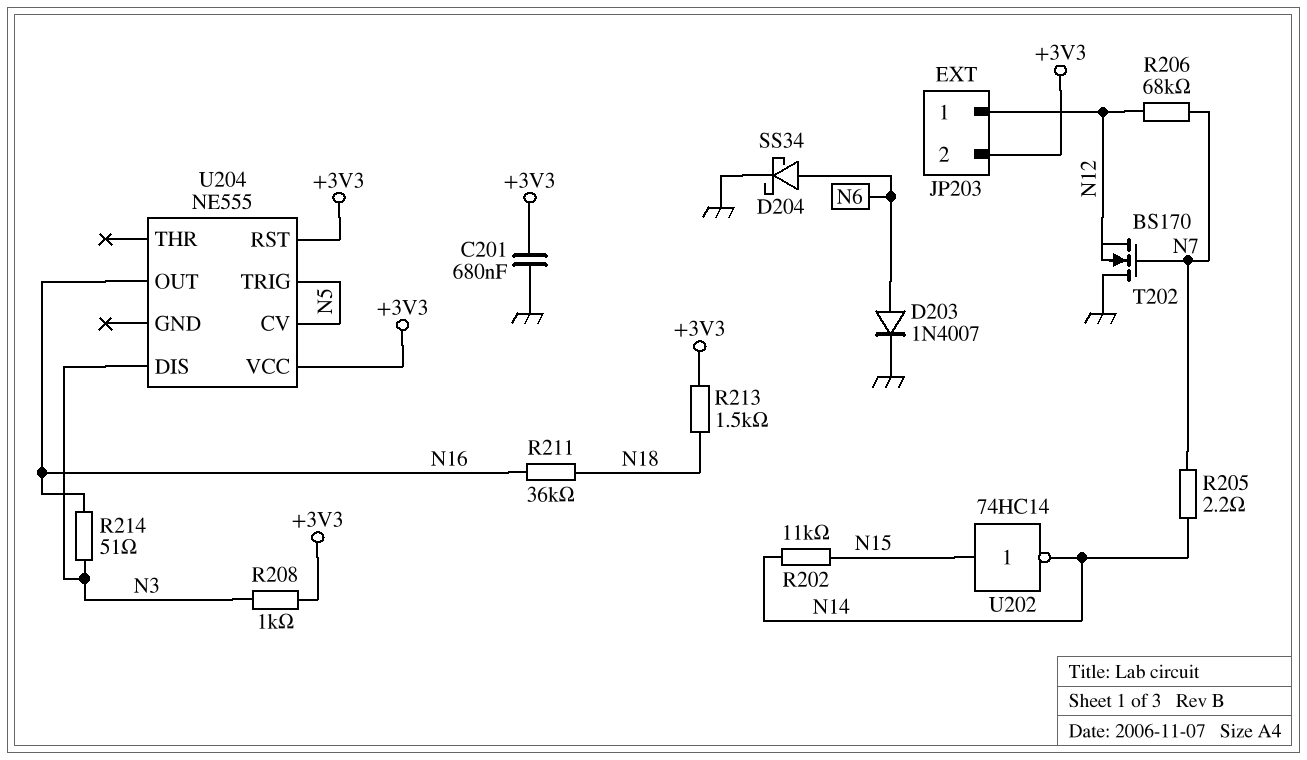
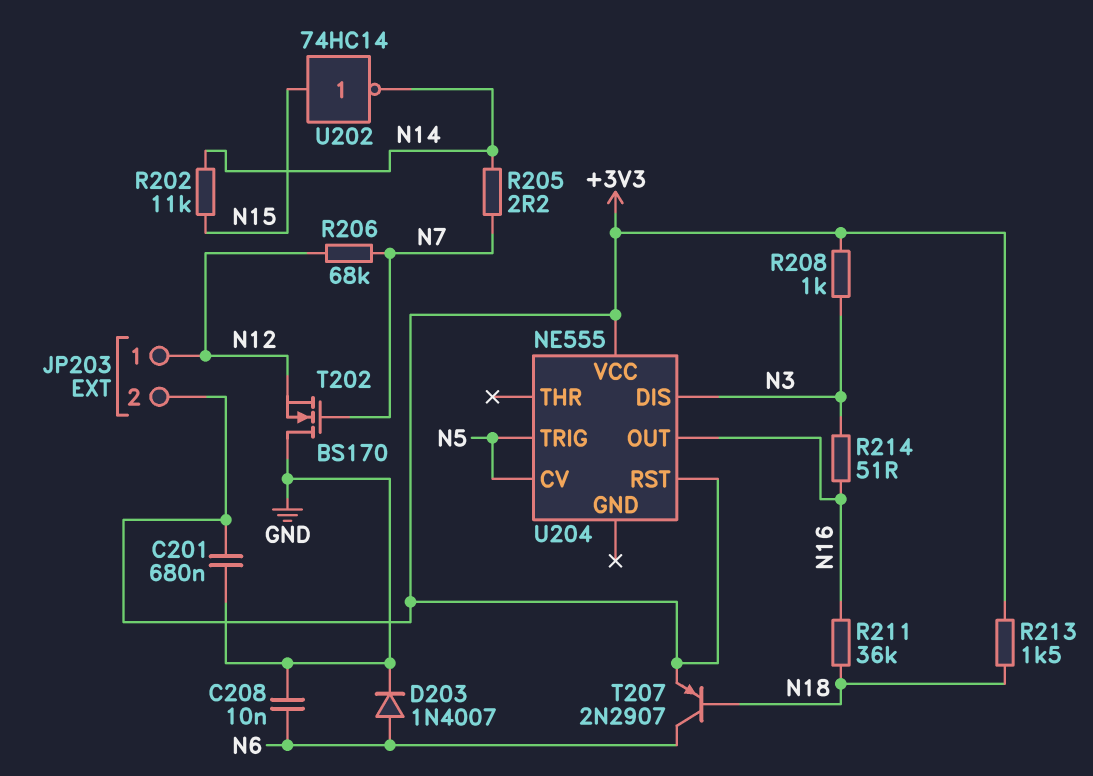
C208: none -> 10nF (GND, N6)
D204: schottky SS34 (A N6, K GND) -> none
T207: none -> PNP 2N2907 (B N18, C N6, E +3V3)

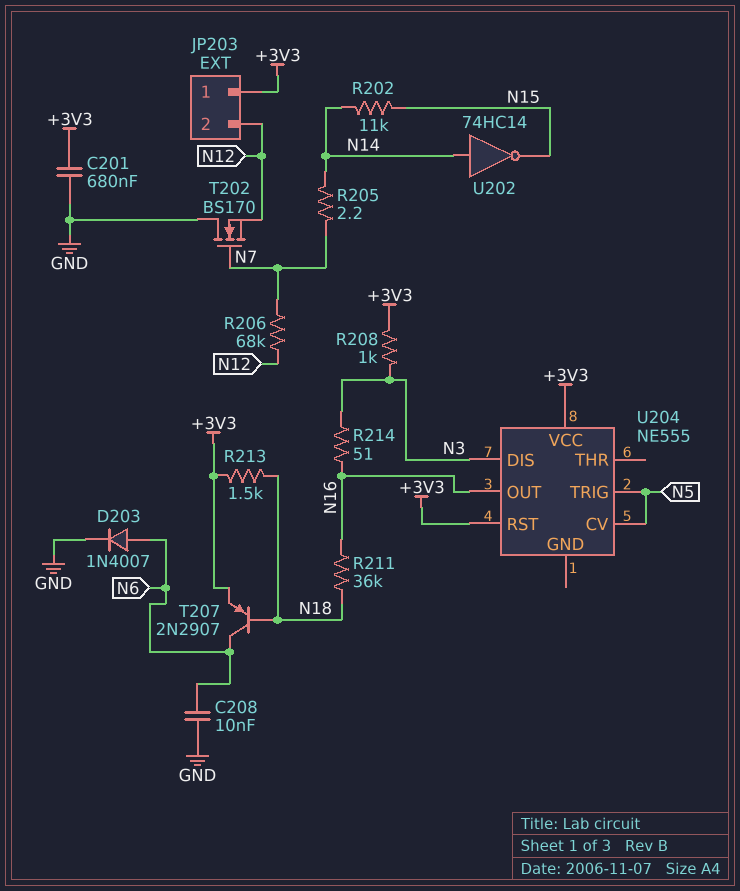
JP203 pin 1: N12 -> +3V3
JP203 pin 2: +3V3 -> N12
U202: NOT 74HC14 (in N15, out N14) -> NOT 74HC14 (in N14, out N15)

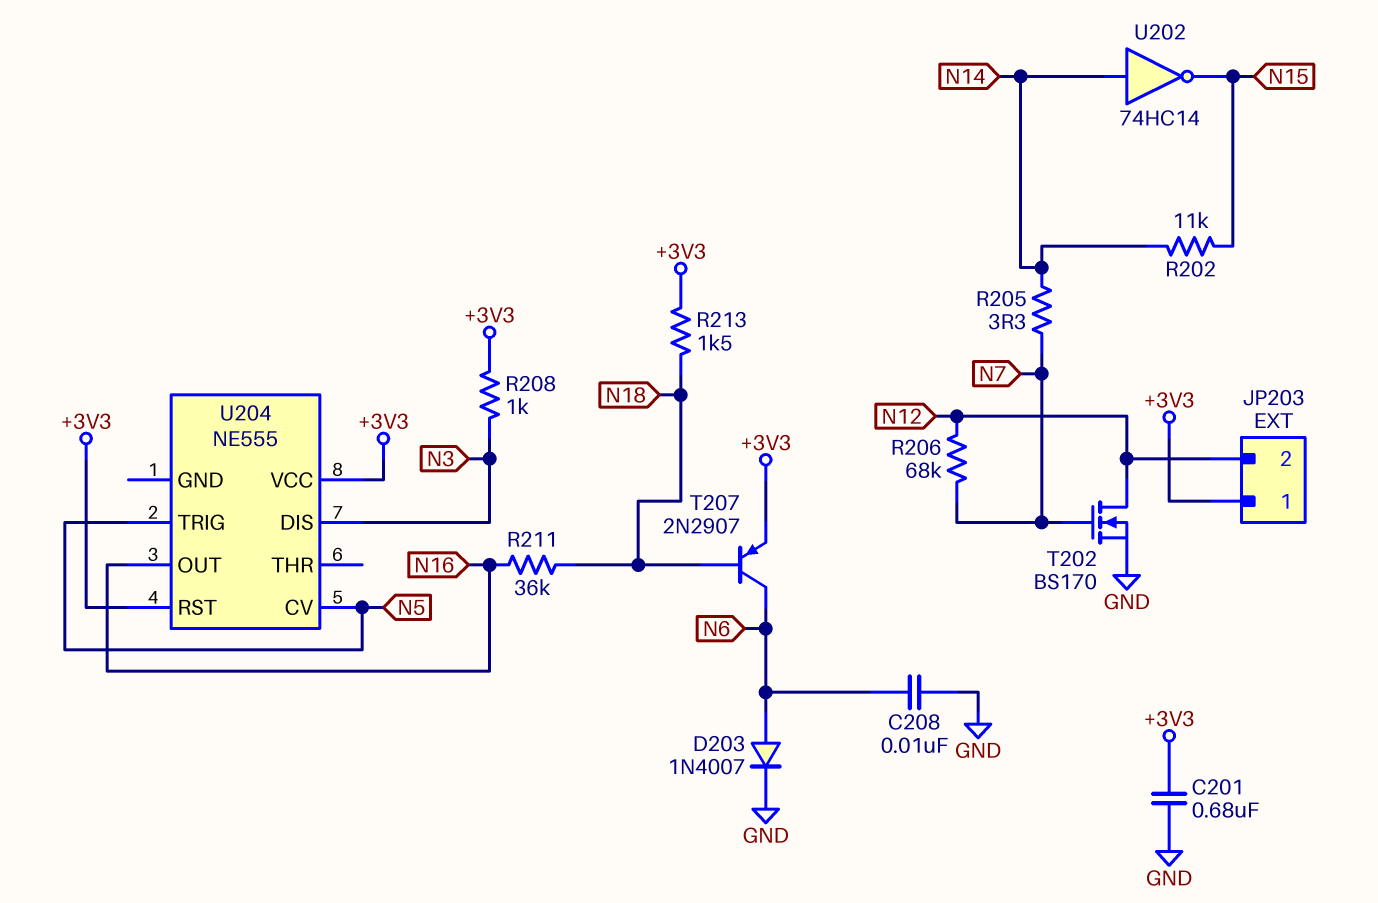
R205: 2.2 (N7, N14) -> 3.3 (N7, N14)
R214: 51 (N3, N16) -> none
T202: NMOS BS170 (G N7, D GND, S N12) -> NMOS BS170 (G N7, D N12, S GND)

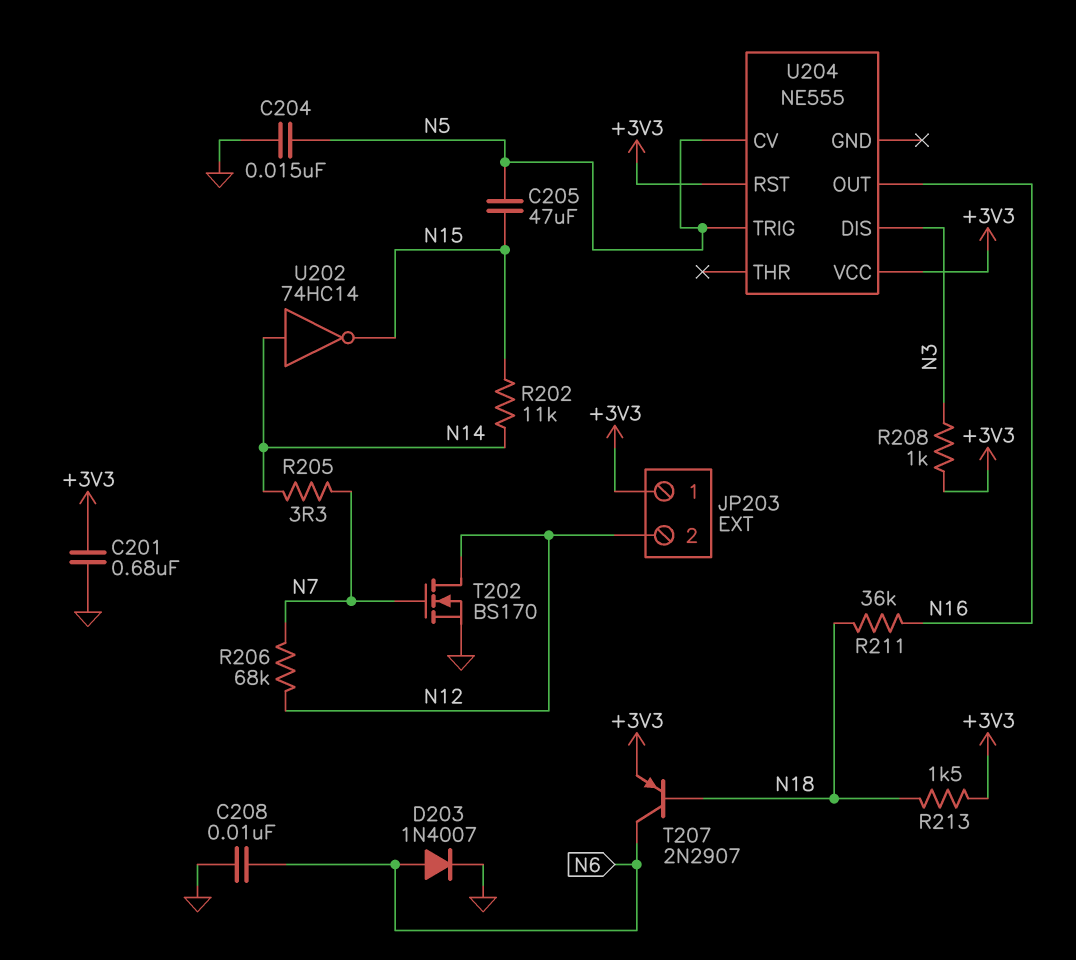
C204: none -> 15nF (GND, N5)
C205: none -> 47uF (N5, N15)

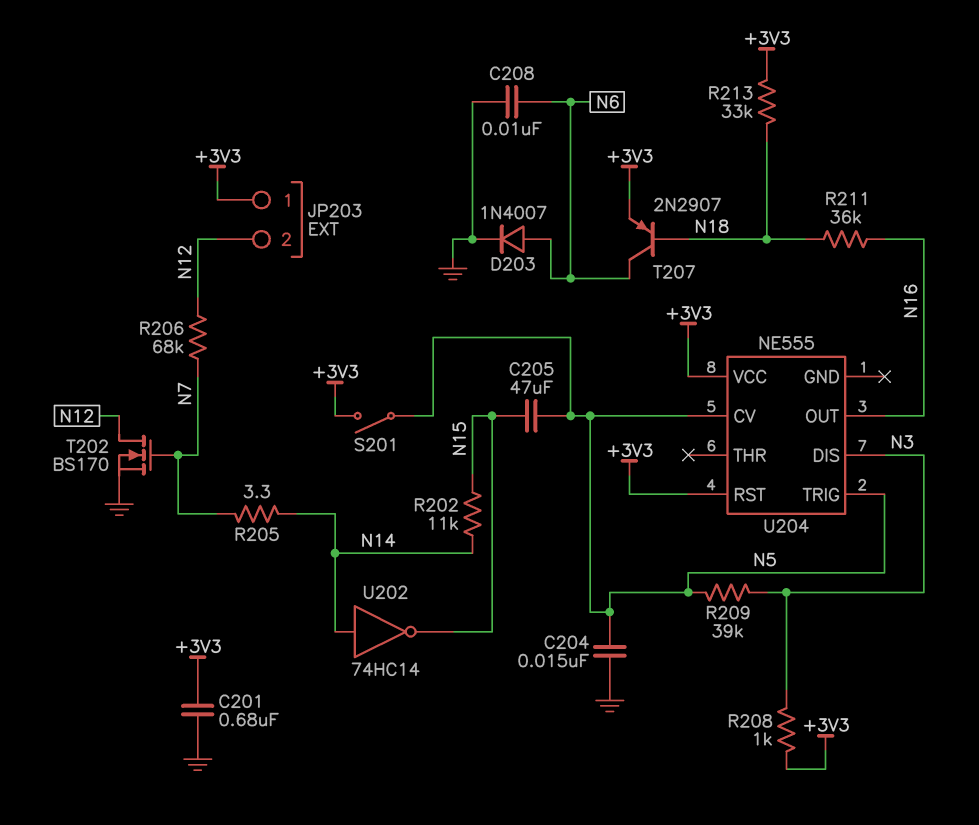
R209: none -> 39k (N3, N5)
R213: 1.5k (+3V3, N18) -> 33k (+3V3, N18)
S201: none -> switch (+3V3, N5)

